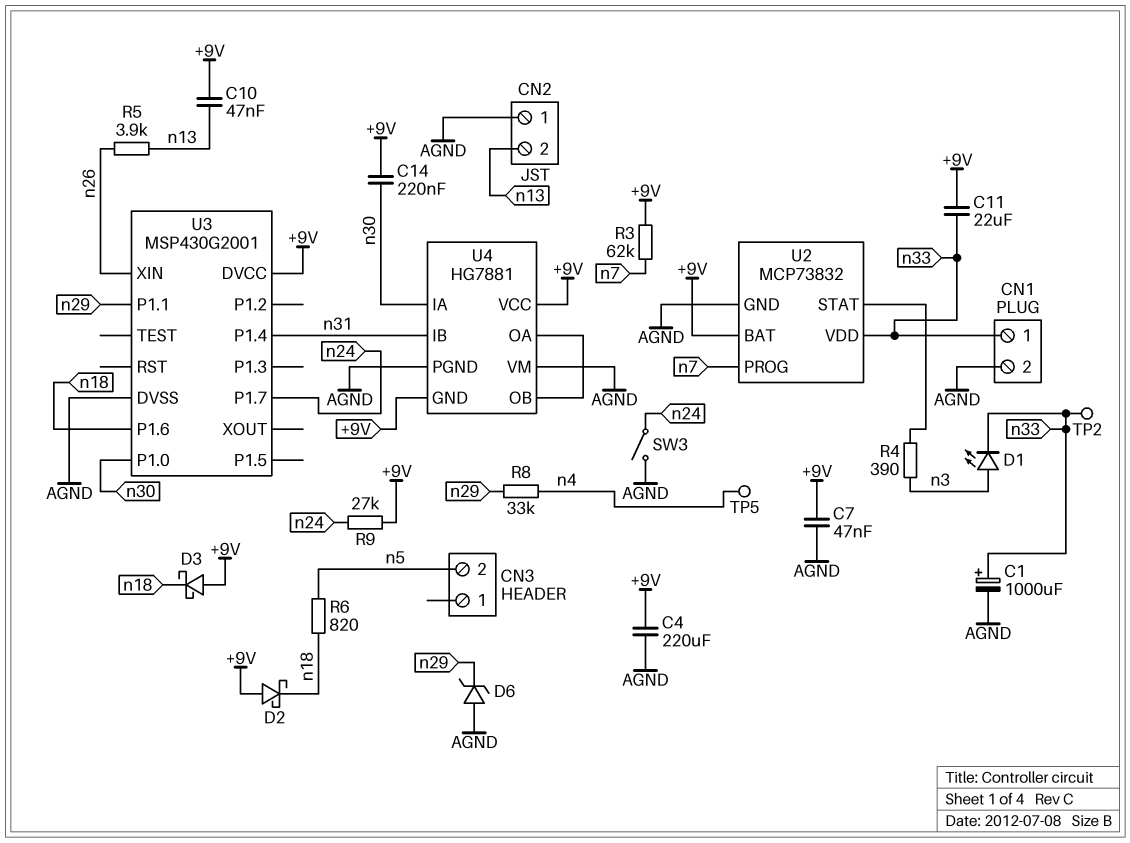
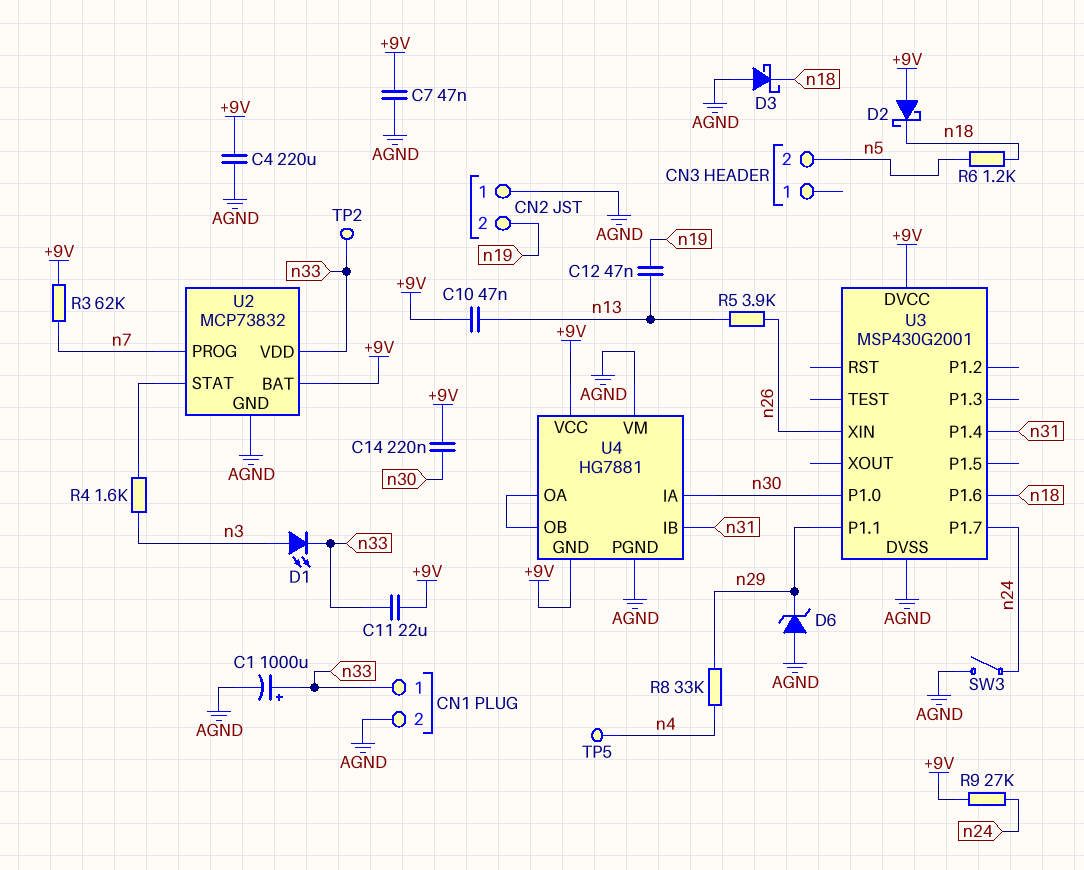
C12: none -> 47nF (n13, n19)
CN2 pin 2: n13 -> n19
D3: schottky (A +9V, K n18) -> schottky (A AGND, K n18)
R4: 390 (U2/STAT, n3) -> 1.6k (U2/STAT, n3)
R6: 820 (n5, n18) -> 1.2k (n5, n18)

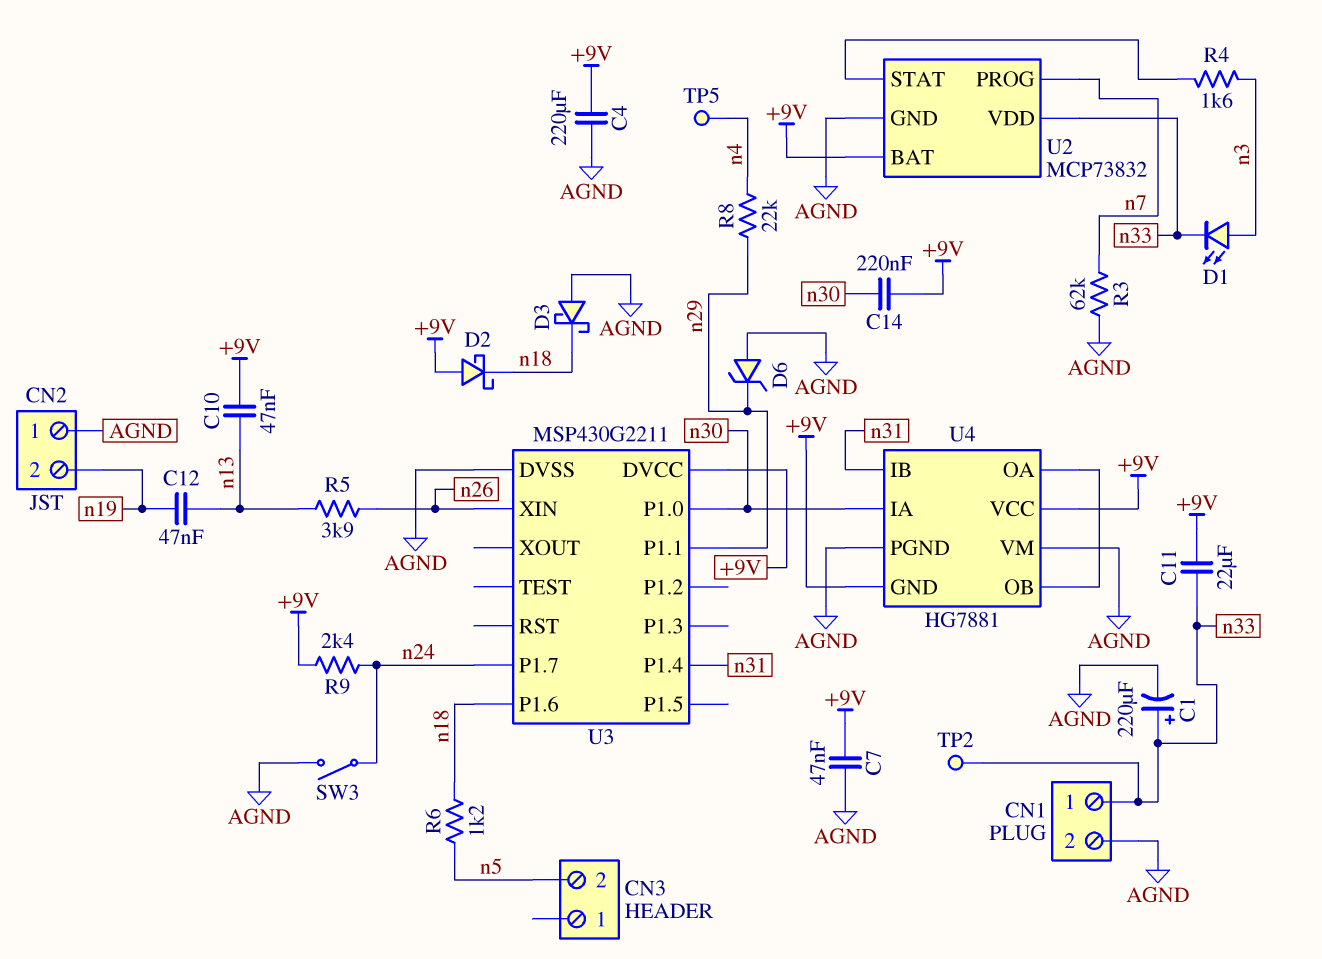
C1: 1000uF (plus n33, minus AGND) -> 220uF (plus n33, minus AGND)
R3: 62k (+9V, n7) -> 62k (AGND, n7)
R8: 33k (n4, n29) -> 22k (n4, n29)
R9: 27k (+9V, n24) -> 2.4k (+9V, n24)
U3: MSP430G2001 -> MSP430G2211

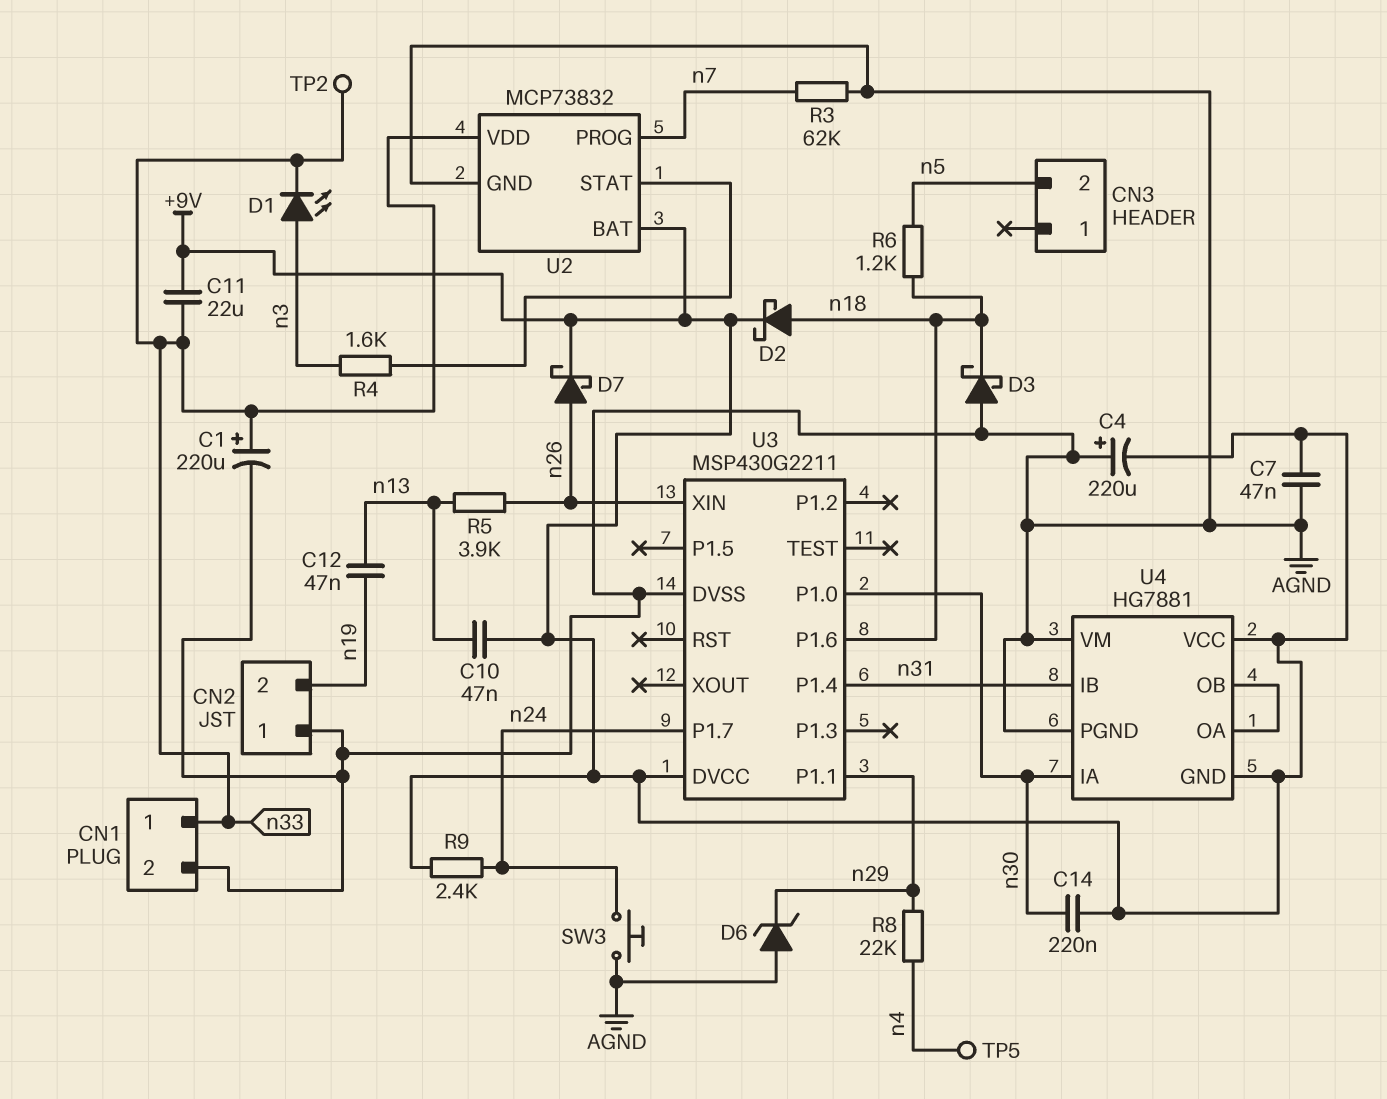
C4: 220uF (+9V, AGND) -> 220uF (plus AGND, minus +9V)
D2: schottky (A +9V, K n18) -> schottky (A n18, K +9V)
D7: none -> schottky (A n26, K +9V)
SW3: switch (AGND, n24) -> button (AGND, n24)

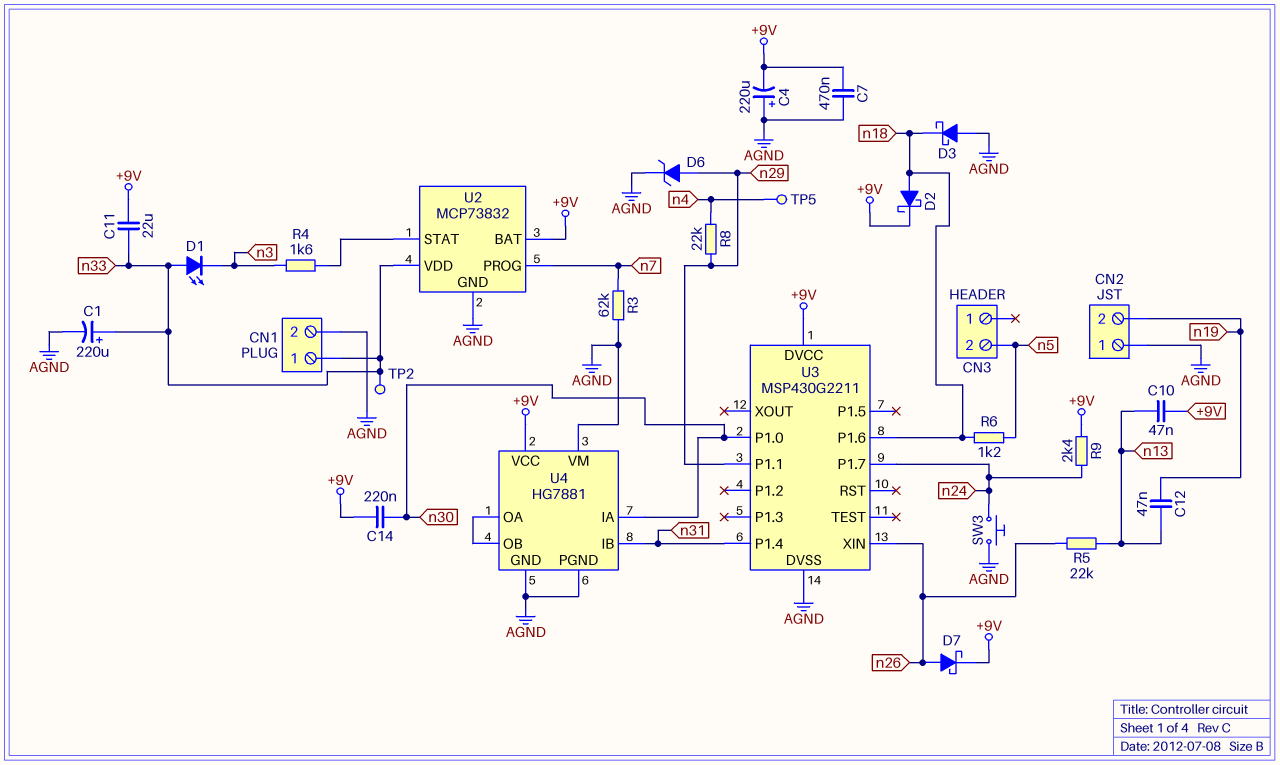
C7: 47nF (+9V, AGND) -> 470nF (+9V, AGND)
D1: LED (A n3, K n33) -> LED (A n33, K n3)
D6: zener (A AGND, K n29) -> zener (A n29, K AGND)
R5: 3.9k (n13, n26) -> 22k (n13, n26)
U4 pin GND: +9V -> AGND

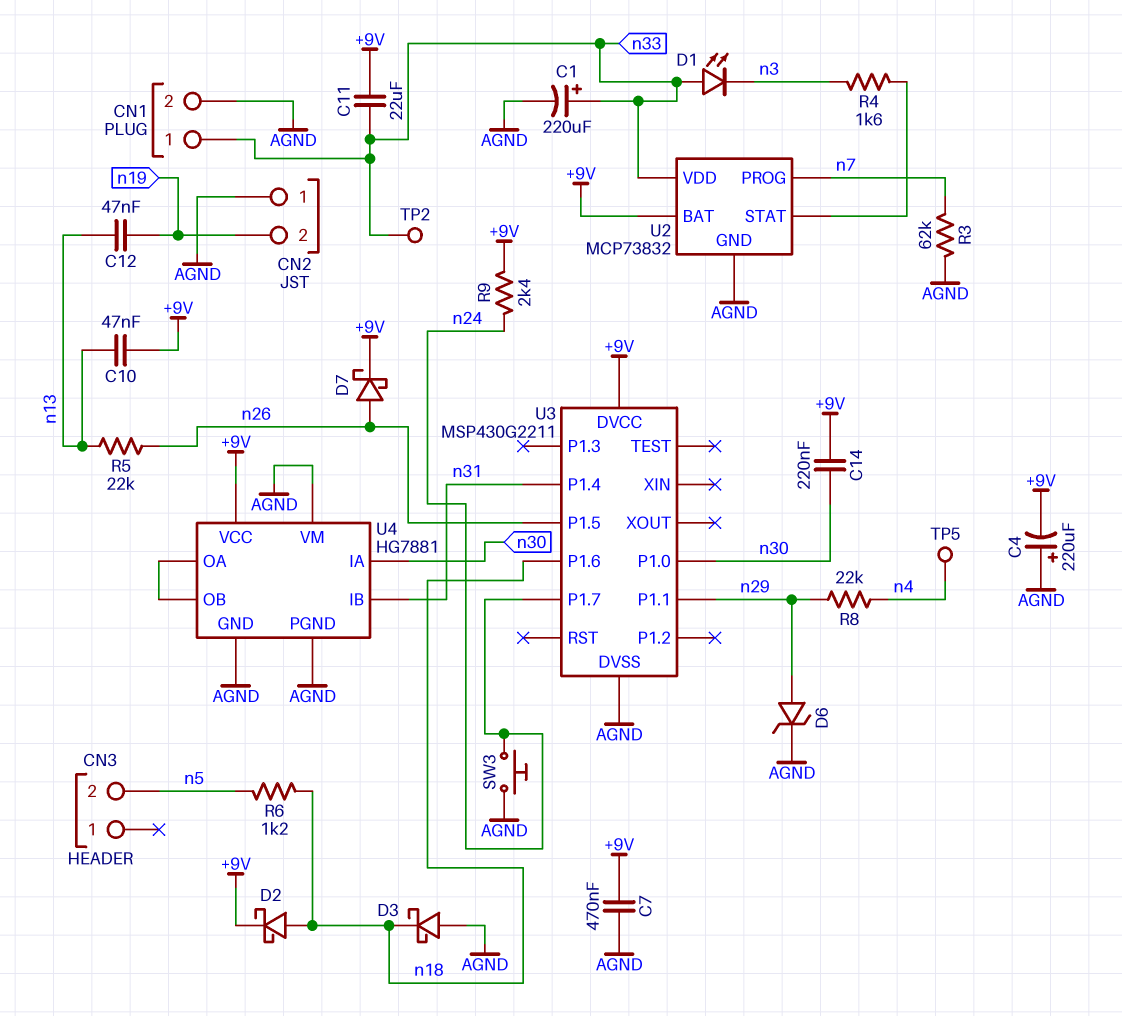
U3 pin P1.5: none -> n26
U3 pin XIN: n26 -> none

